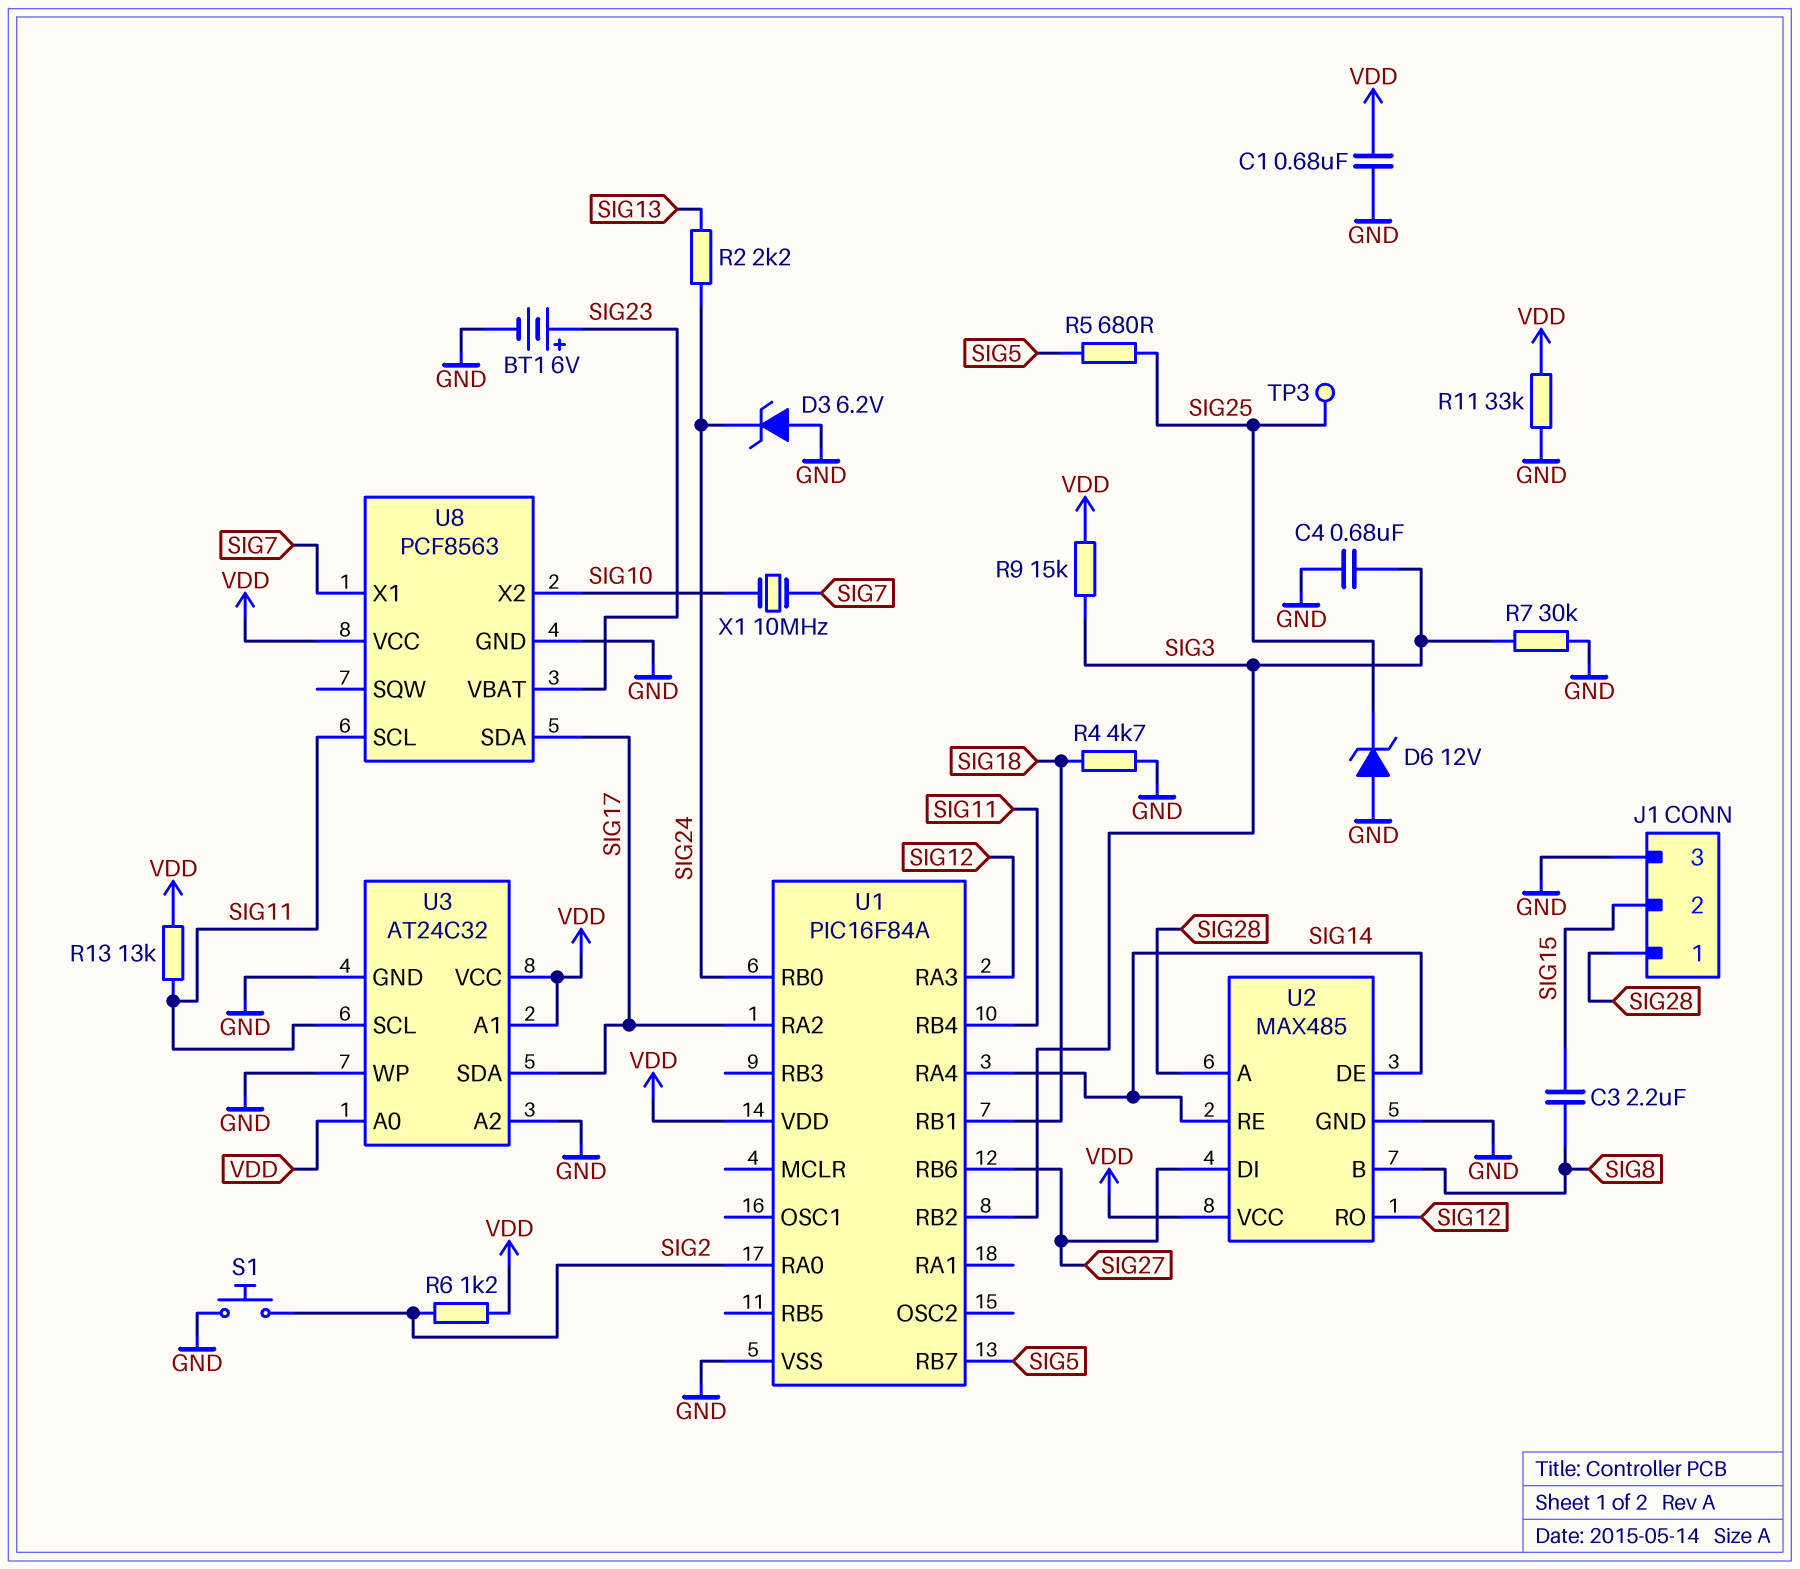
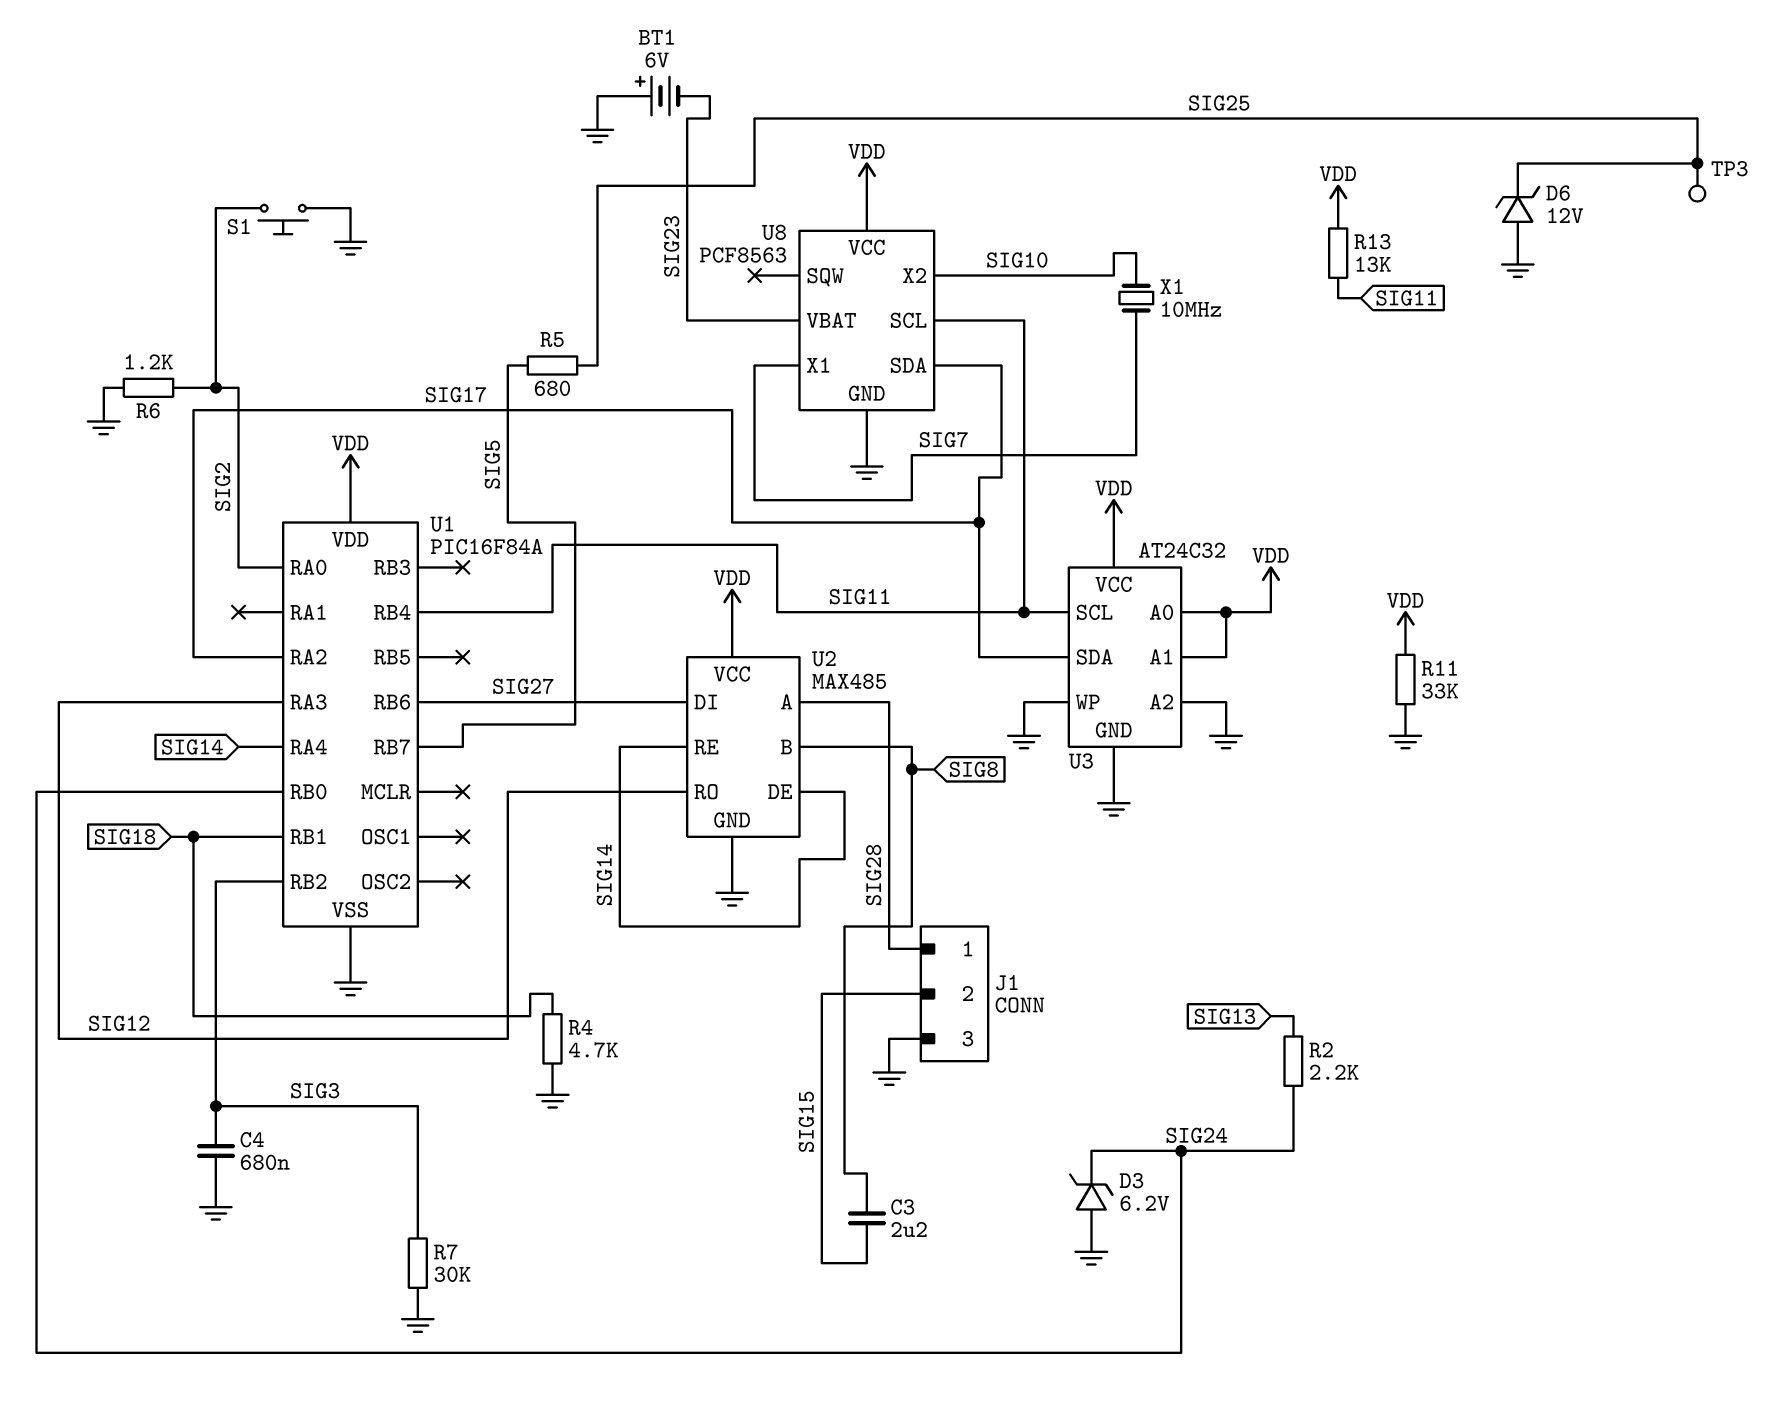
BT1: 6V (plus SIG23, minus GND) -> 6V (plus GND, minus SIG23)
C1: 680nF (GND, VDD) -> none
R6: 1.2k (SIG2, VDD) -> 1.2k (GND, SIG2)
R9: 15k (SIG3, VDD) -> none

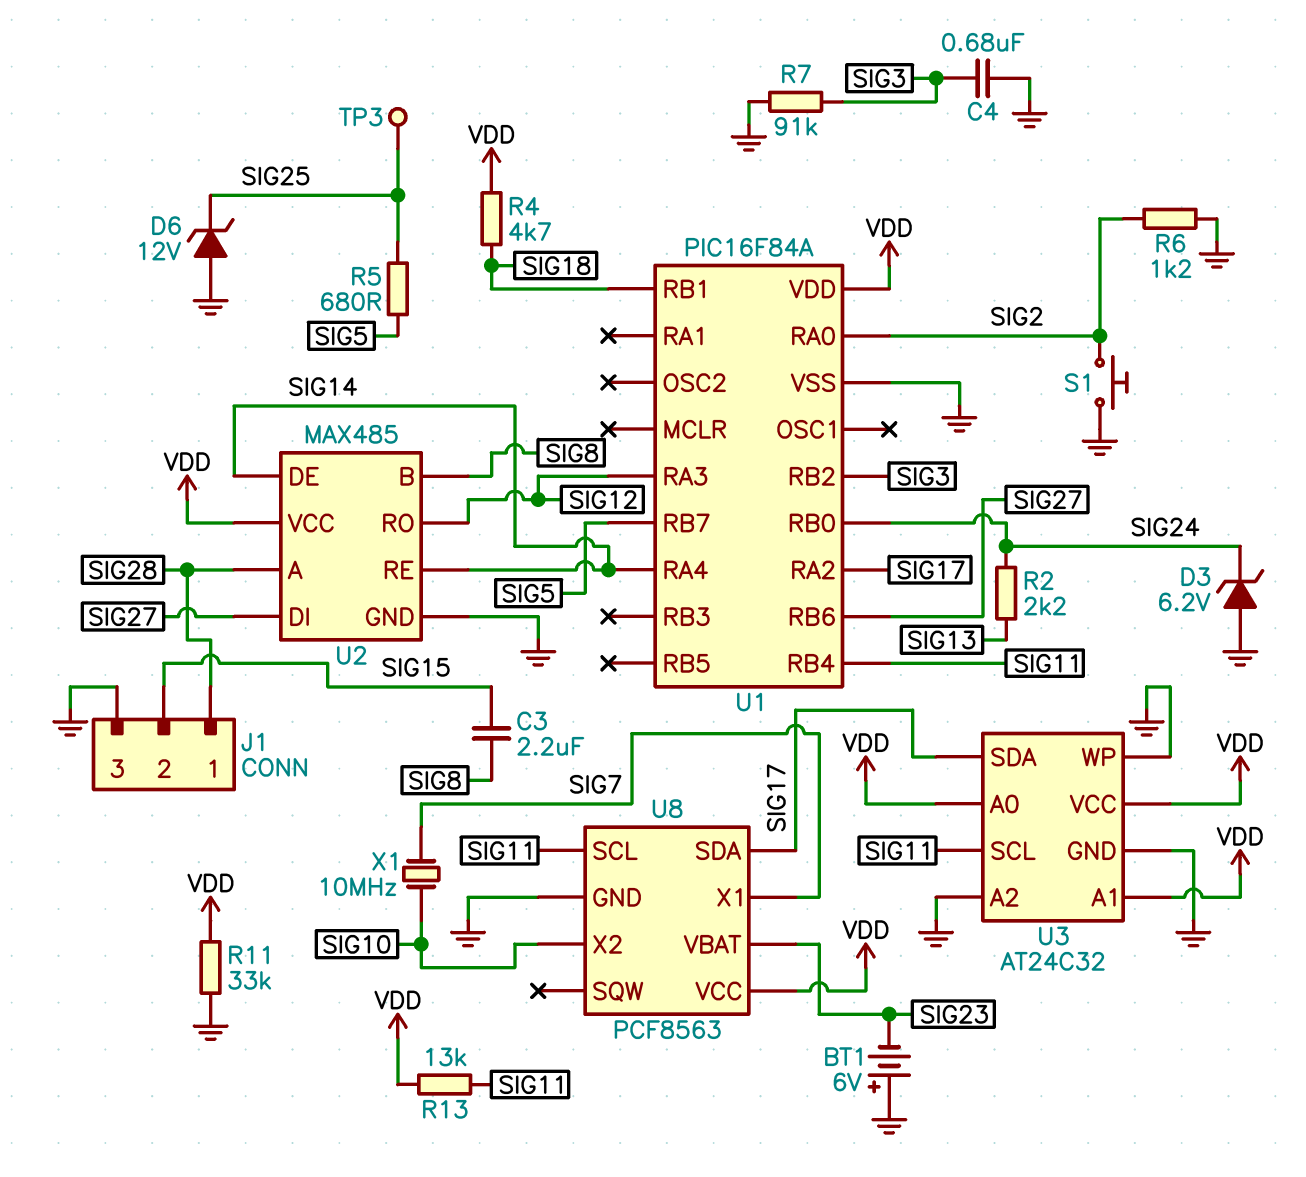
R4: 4.7k (GND, SIG18) -> 4.7k (SIG18, VDD)
R7: 30k (GND, SIG3) -> 91k (GND, SIG3)

